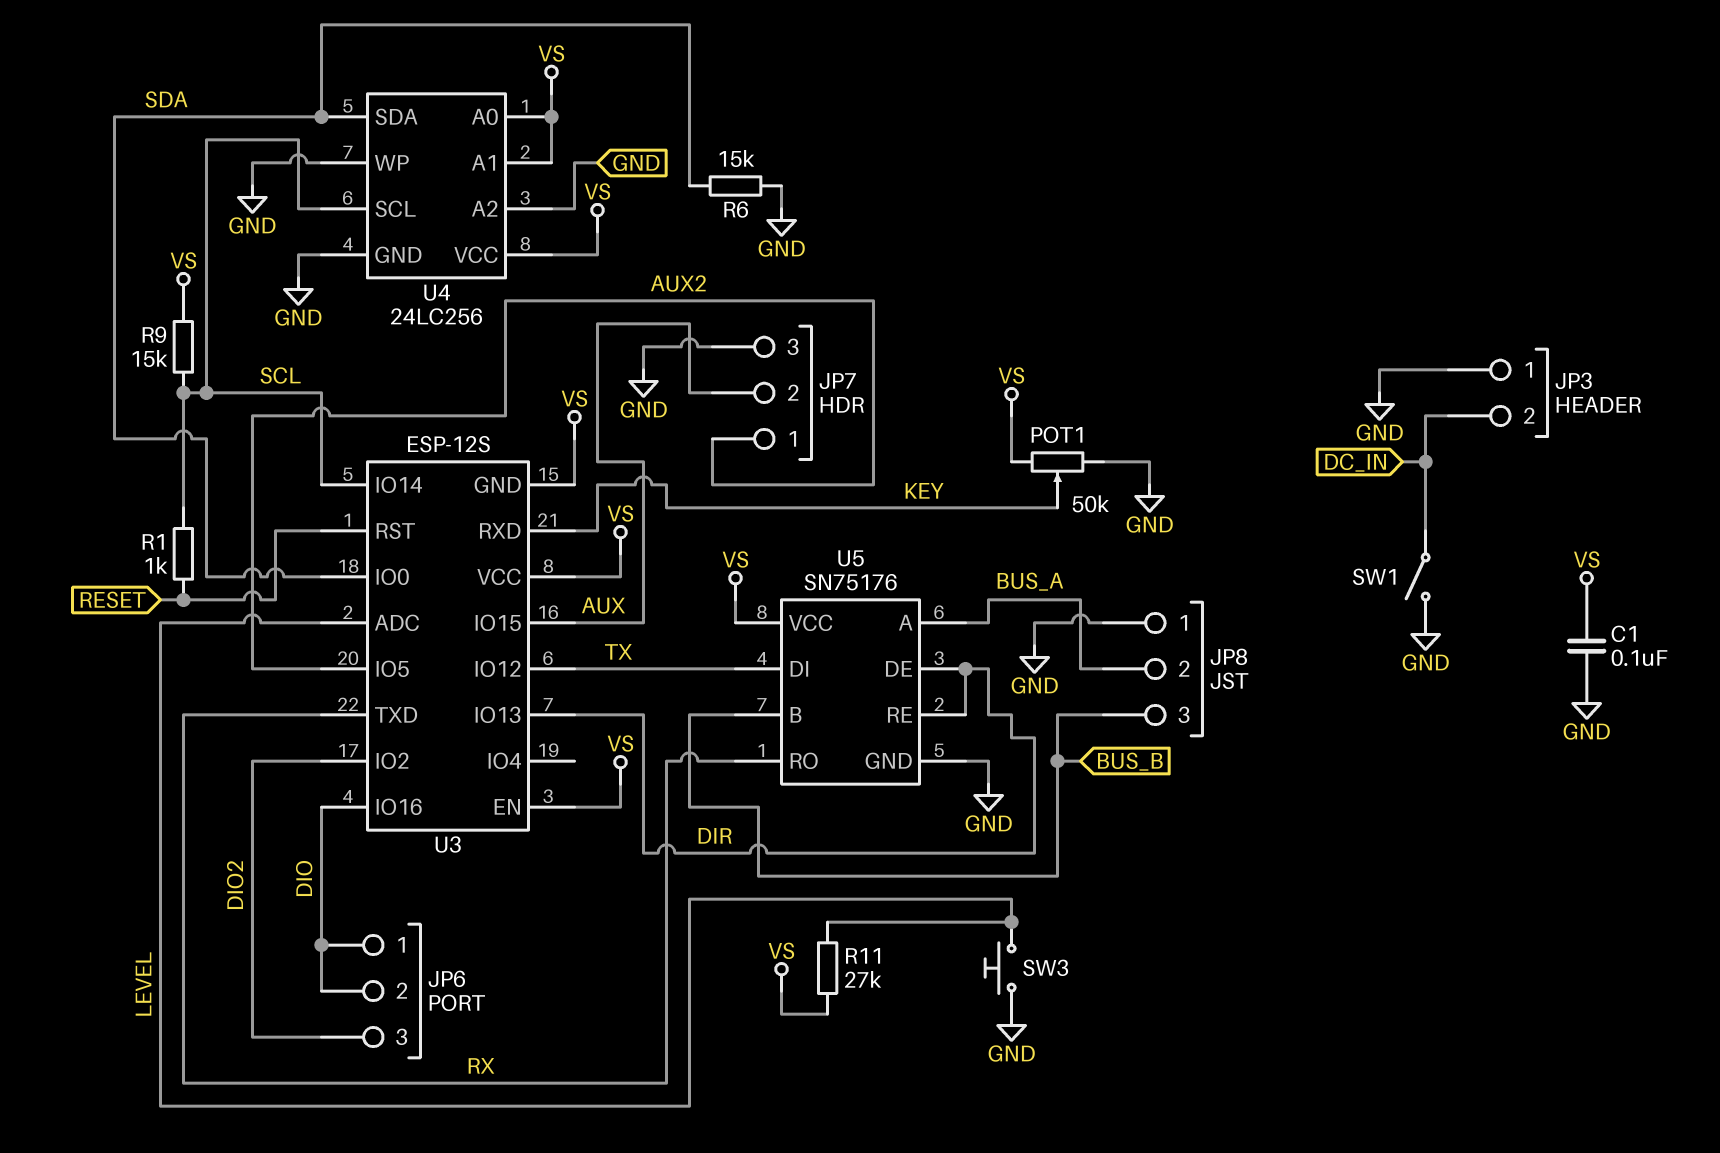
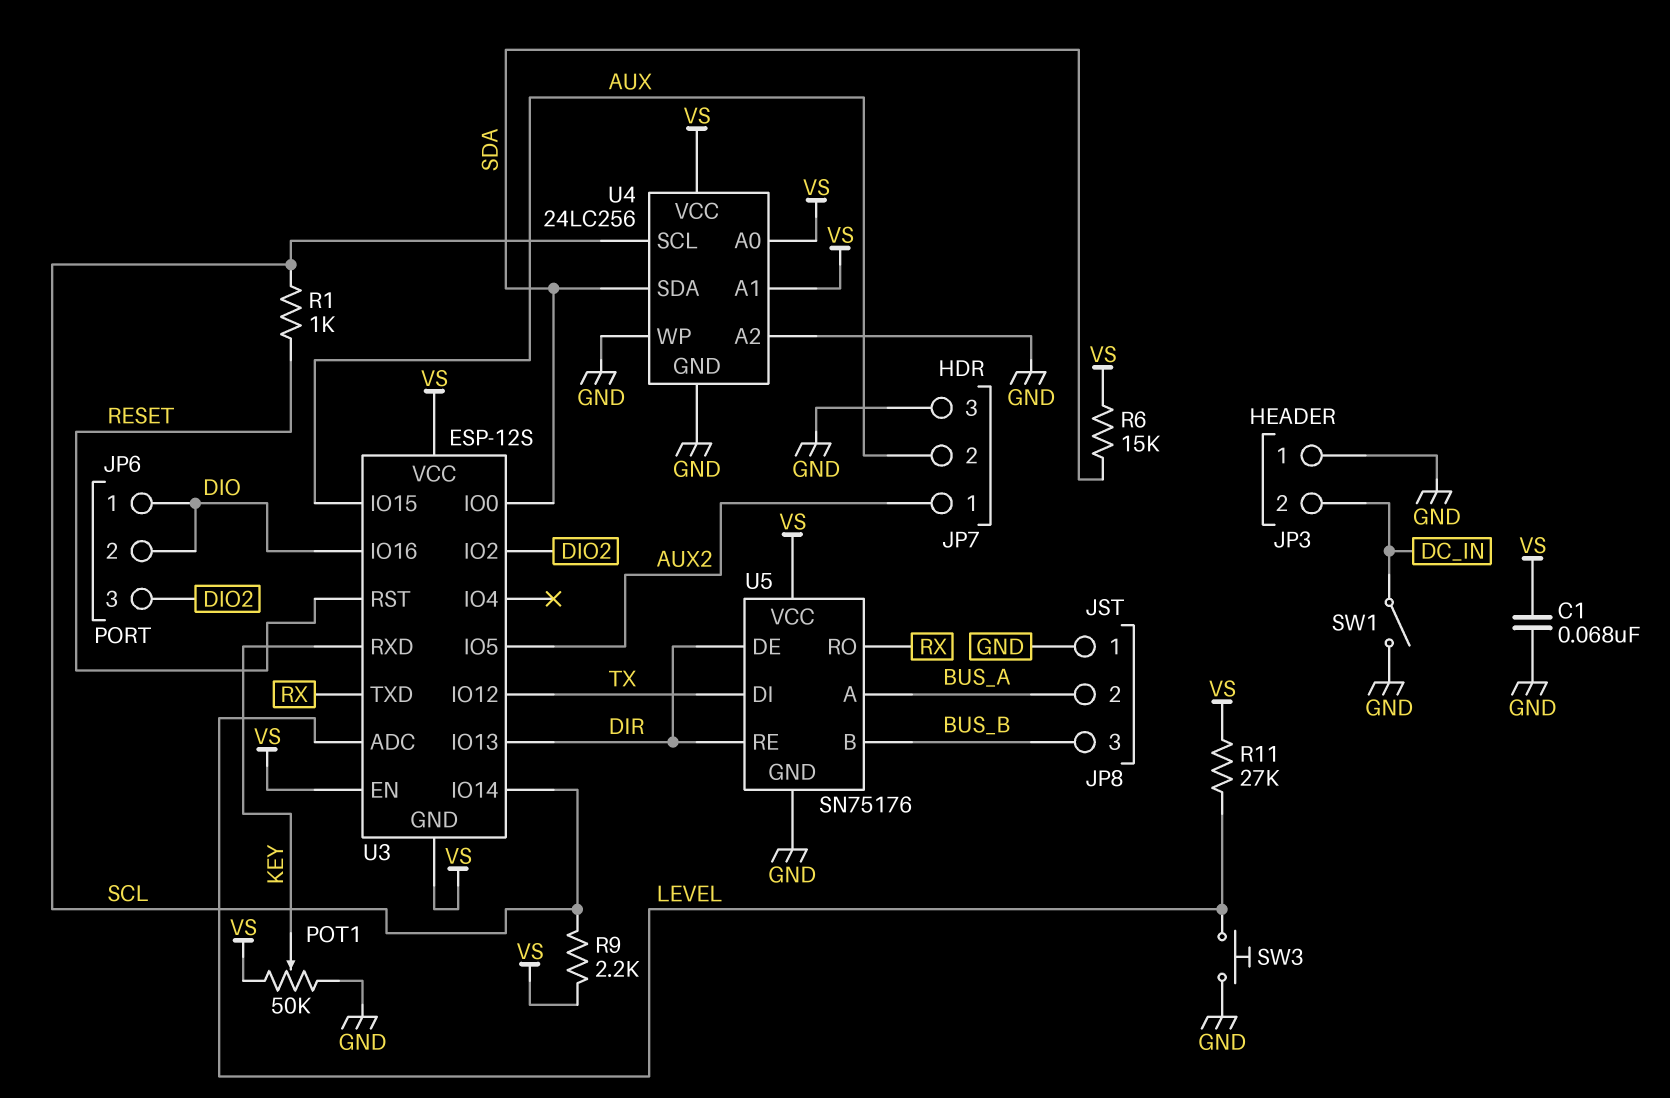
C1: 100nF (GND, VS) -> 68nF (GND, VS)
R6: 15k (GND, SDA) -> 15k (SDA, VS)
R9: 15k (SCL, VS) -> 2.2k (SCL, VS)

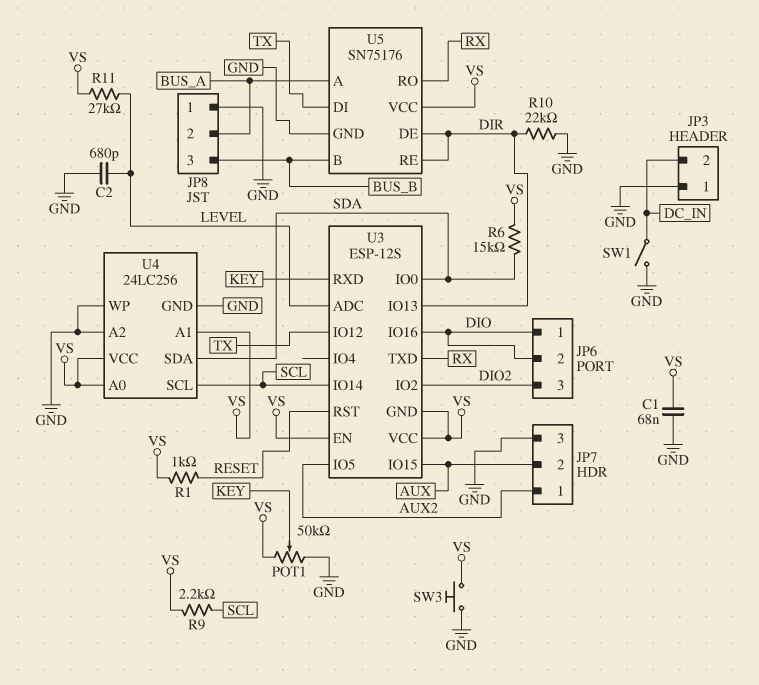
C2: none -> 680pF (GND, LEVEL)
R1: 1k (RESET, SCL) -> 1k (RESET, VS)
R10: none -> 22k (DIR, GND)
SW3: button (GND, LEVEL) -> button (GND, VS)

